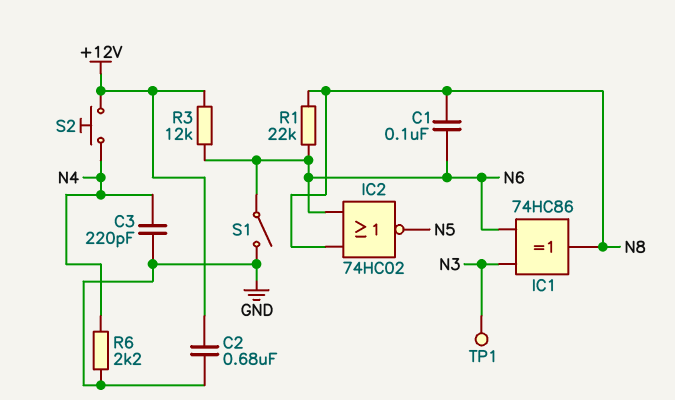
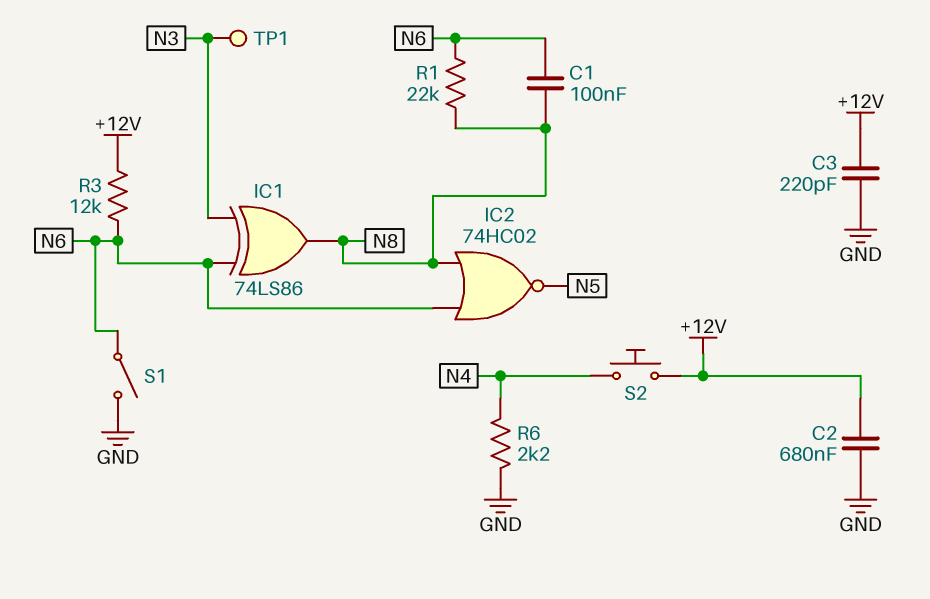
C3: 220pF (GND, N4) -> 220pF (+12V, GND)
IC1: XOR 74HC86 (in N3, in N6, out N8) -> XOR 74LS86 (in N3, in N6, out N8)

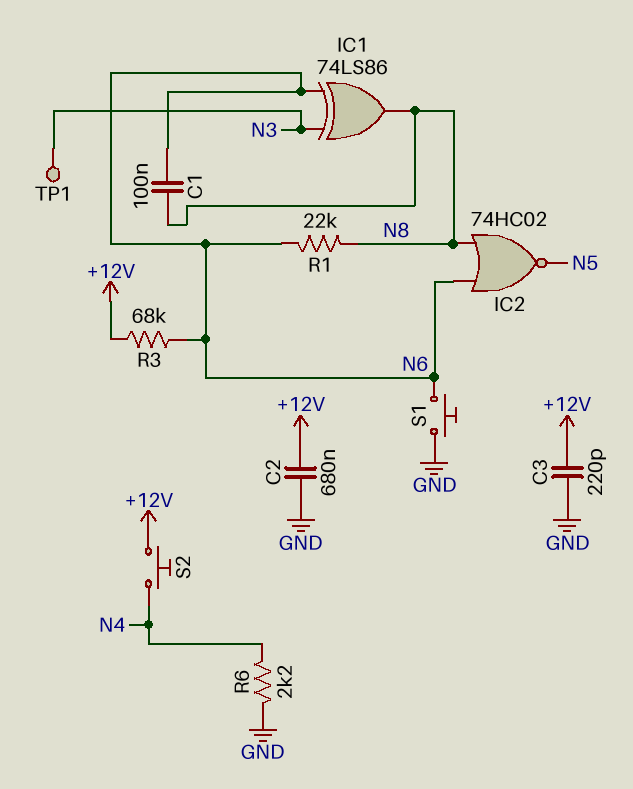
R3: 12k (+12V, N6) -> 68k (+12V, N6)
S1: switch (GND, N6) -> button (GND, N6)

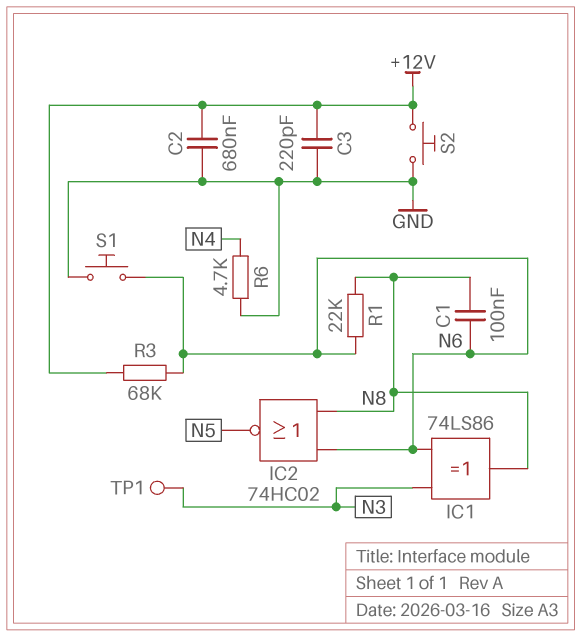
R6: 2.2k (GND, N4) -> 4.7k (GND, N4)
S2: button (+12V, N4) -> button (+12V, GND)

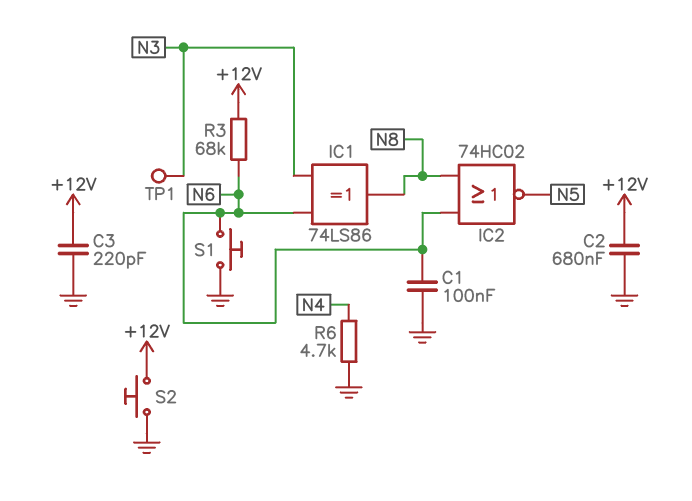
C1: 100nF (N6, N8) -> 100nF (GND, N6)
R1: 22k (N6, N8) -> none

